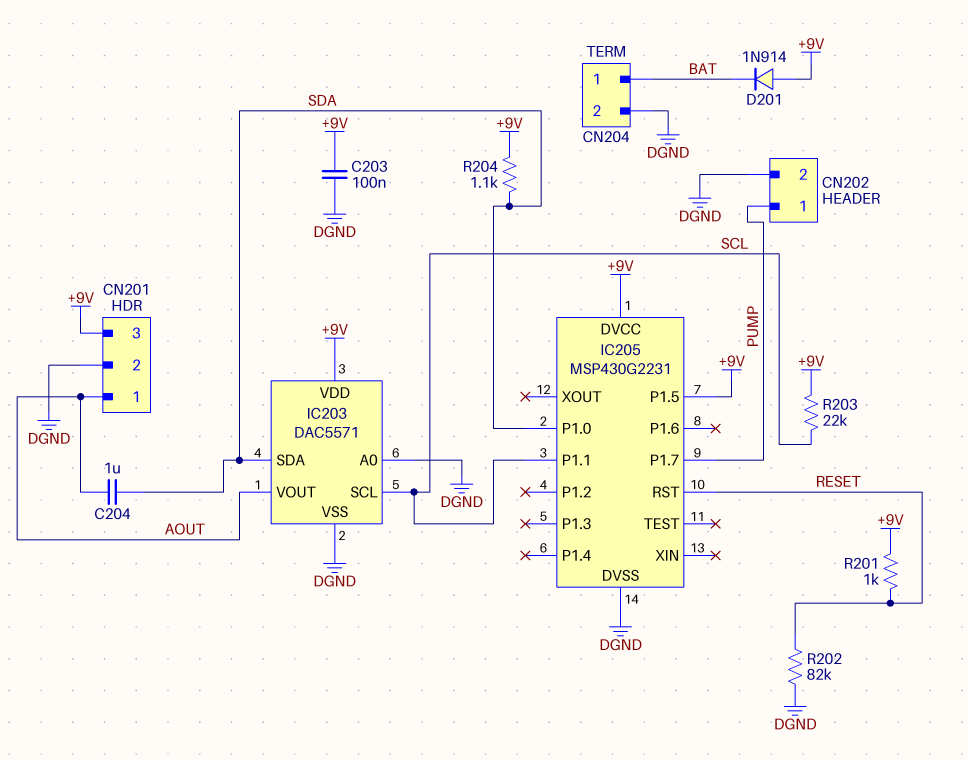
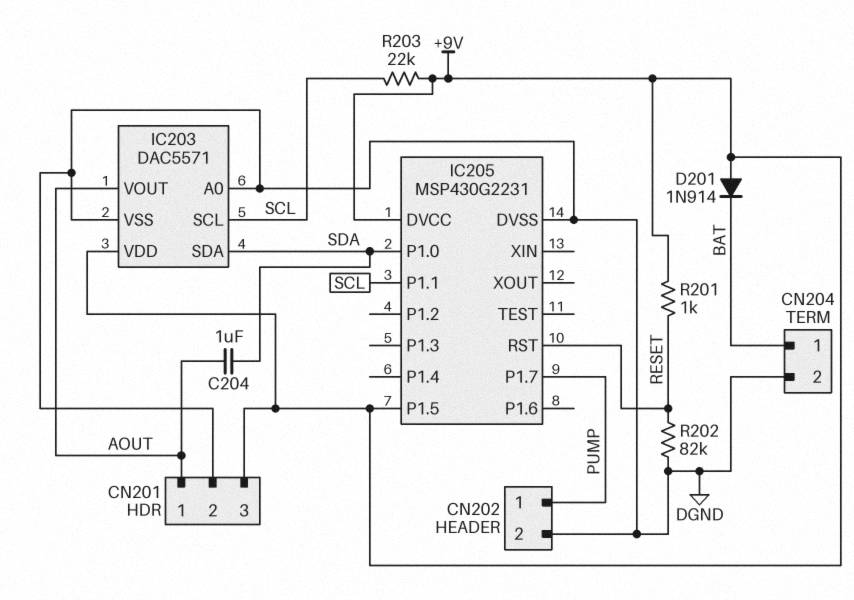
C203: 100nF (+9V, DGND) -> none
R204: 1.1k (+9V, SDA) -> none

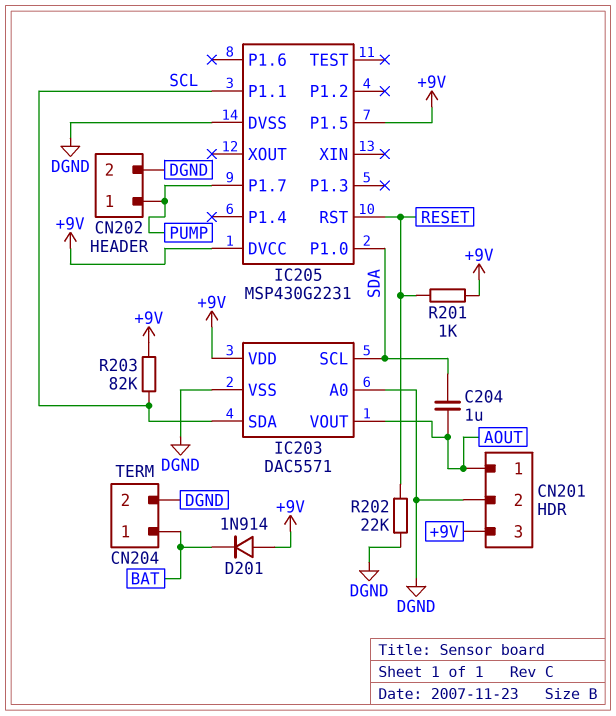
IC203 pin SCL: SCL -> SDA
IC203 pin SDA: SDA -> SCL
R202: 82k (DGND, RESET) -> 22k (DGND, RESET)
R203: 22k (+9V, SCL) -> 82k (+9V, SCL)

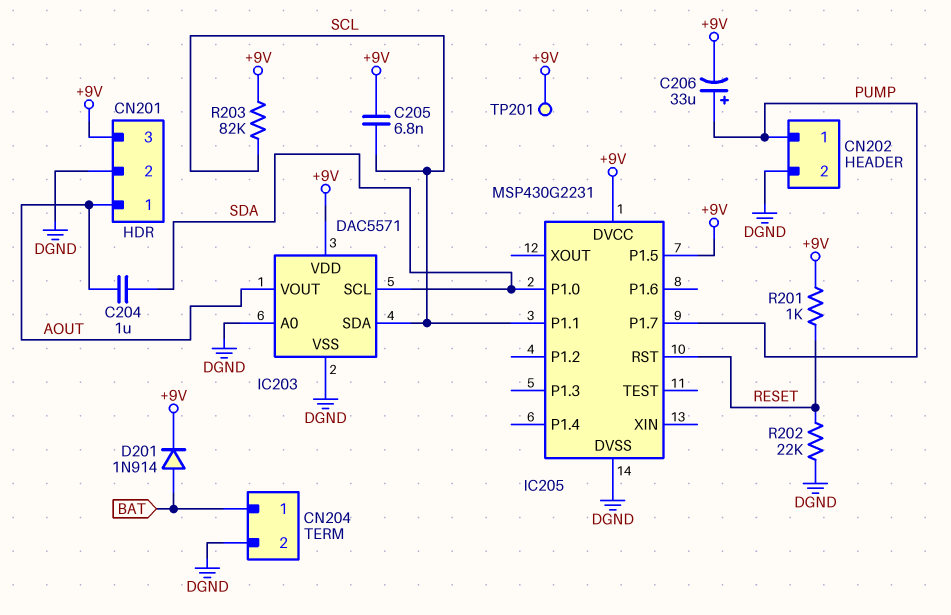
C205: none -> 6.8nF (+9V, SCL)
C206: none -> 33uF (plus PUMP, minus +9V)
D201: diode 1N914 (A +9V, K BAT) -> diode 1N914 (A BAT, K +9V)
TP201: none -> test point (+9V)

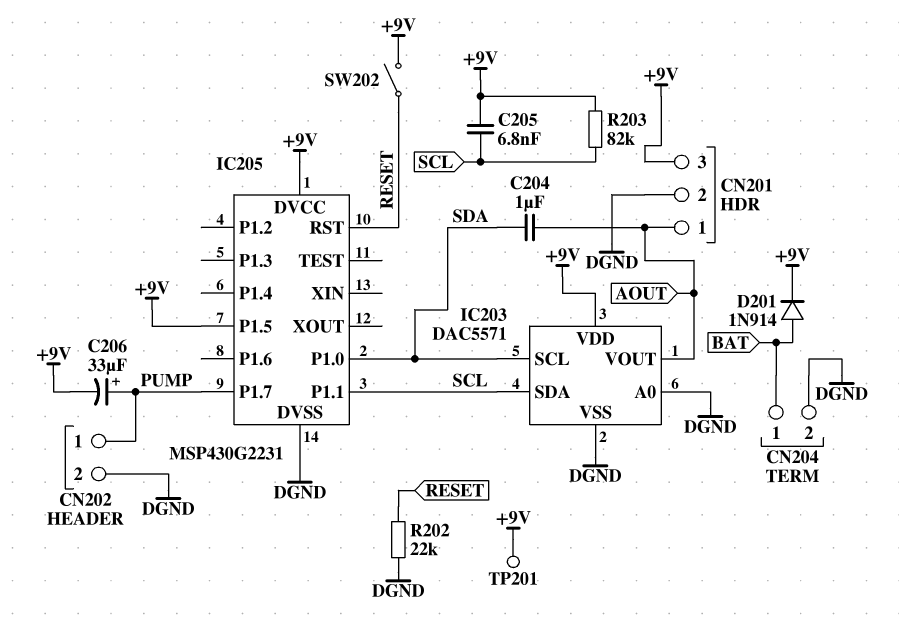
R201: 1k (+9V, RESET) -> none
SW202: none -> switch (+9V, RESET)

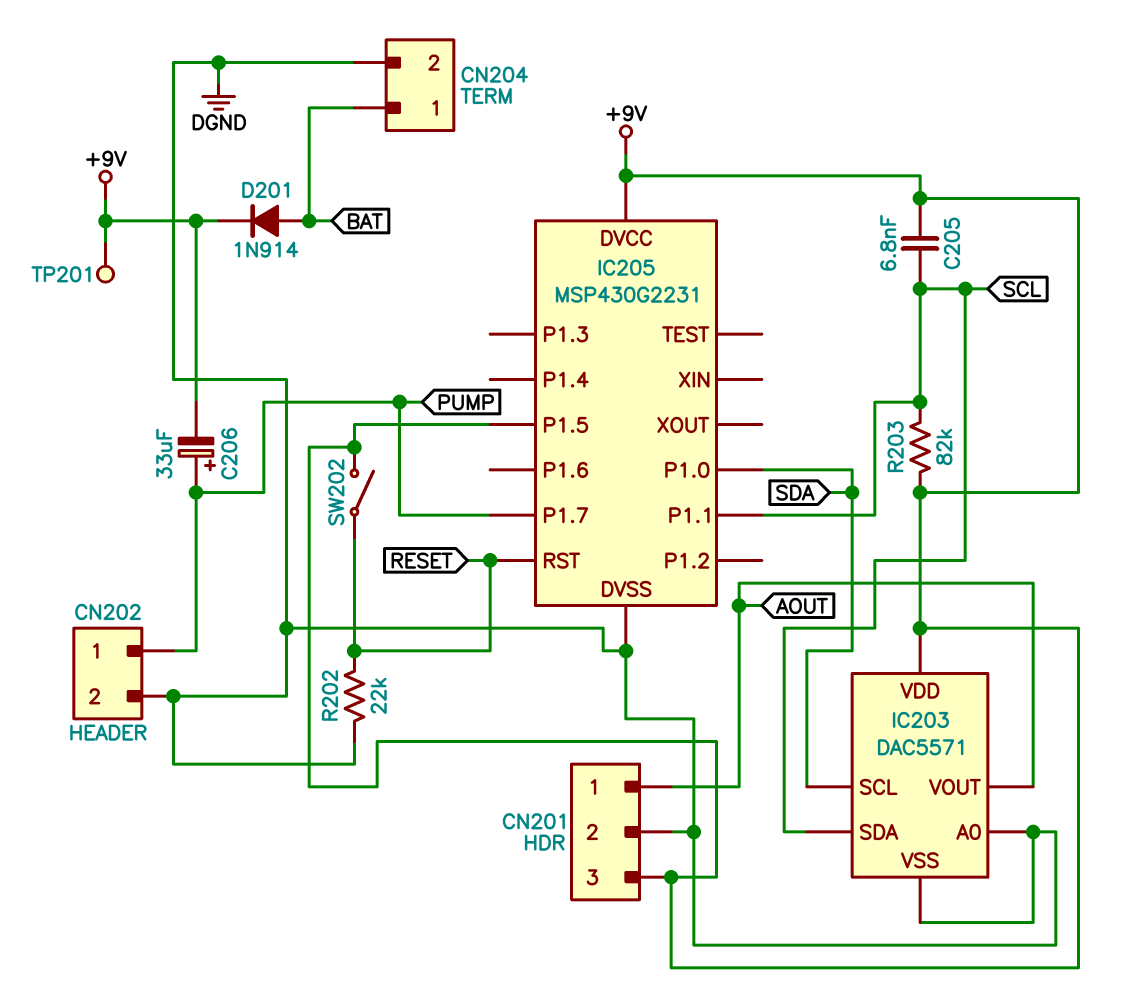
C204: 1uF (AOUT, SDA) -> none

